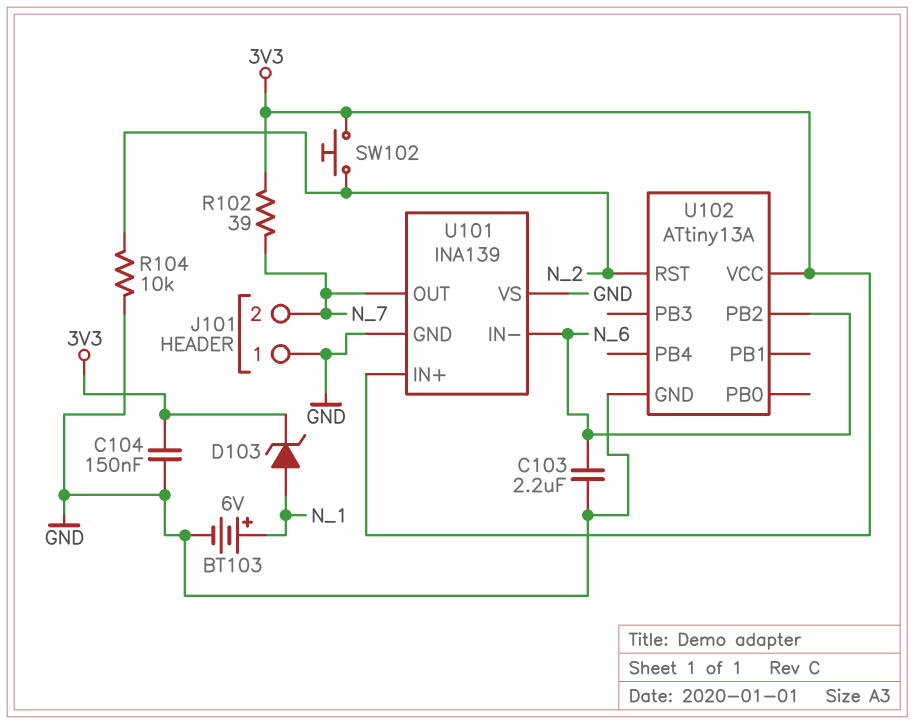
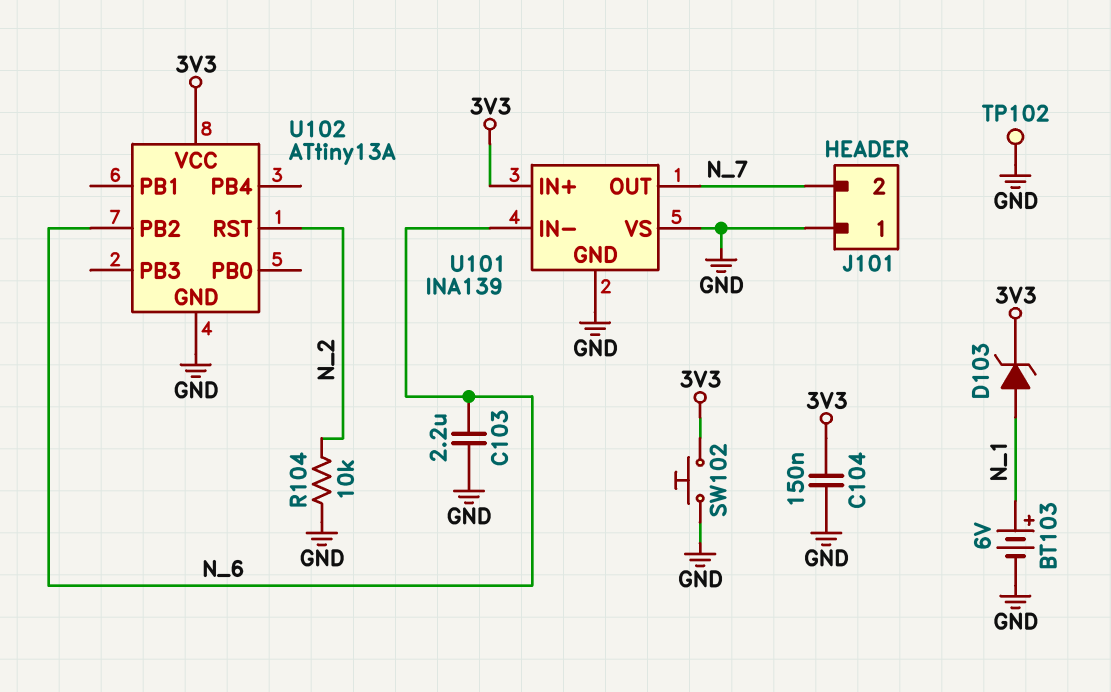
R102: 39 (3V3, N_7) -> none
SW102: button (3V3, N_2) -> button (3V3, GND)
TP102: none -> test point (GND)

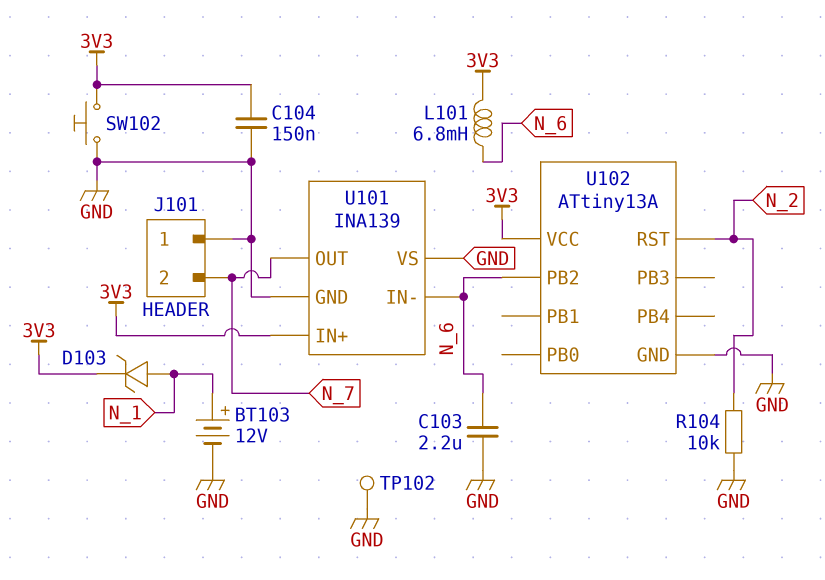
BT103: 6V (plus N_1, minus GND) -> 12V (plus N_1, minus GND)
L101: none -> 6.8mH (3V3, N_6)

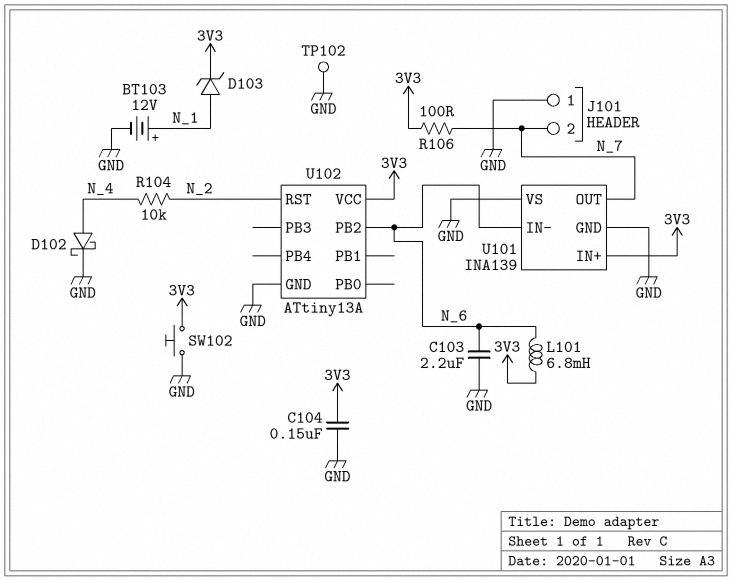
D102: none -> schottky (A N_4, K GND)
R104: 10k (GND, N_2) -> 10k (N_2, N_4)
R106: none -> 100 (3V3, N_7)

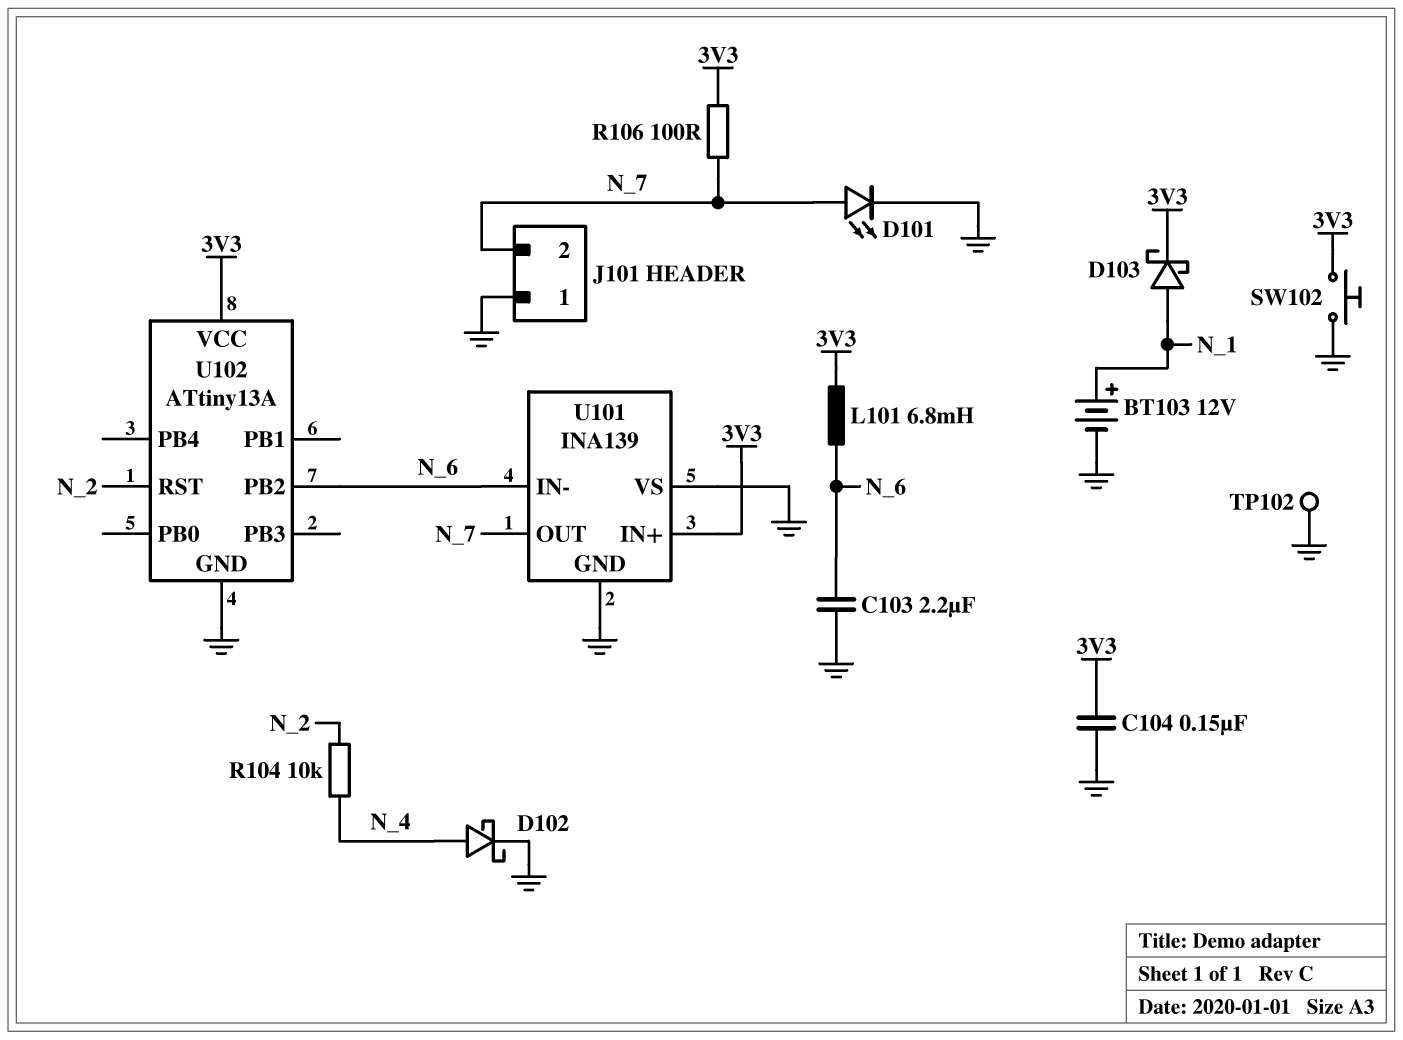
D101: none -> LED (A N_7, K GND)
D103: zener (A N_1, K 3V3) -> schottky (A N_1, K 3V3)

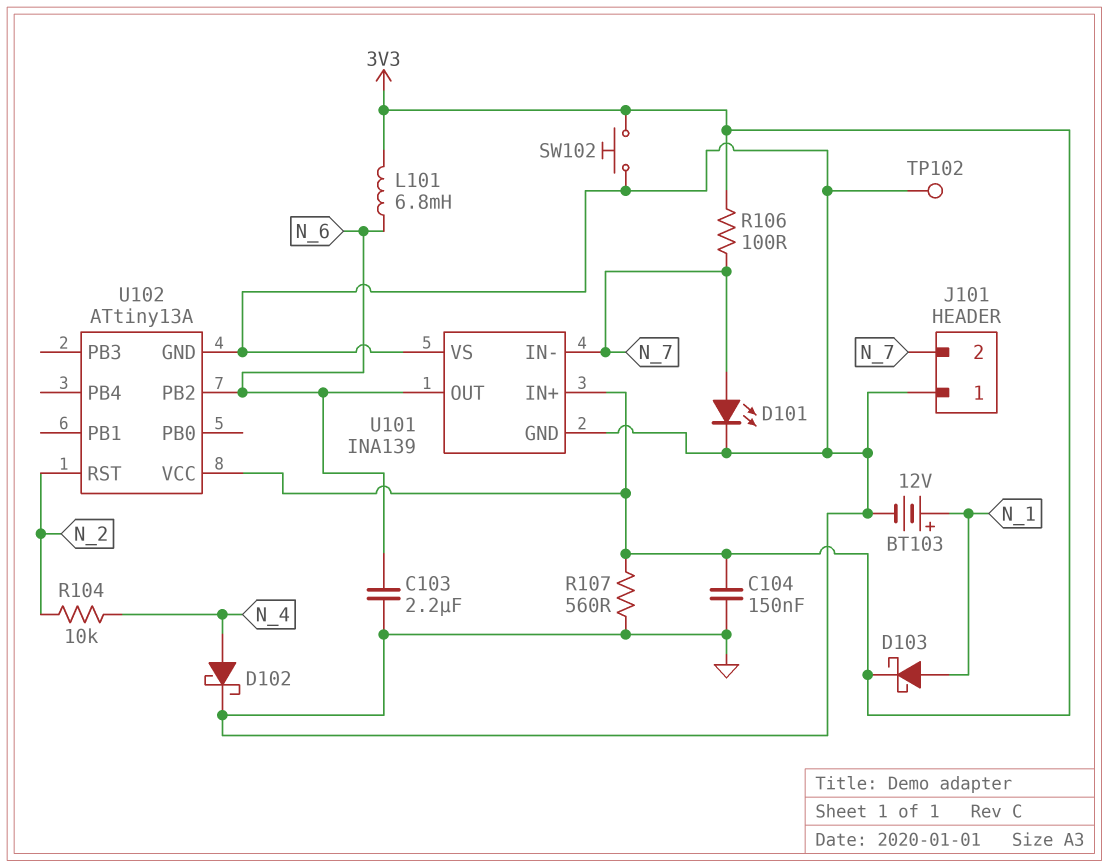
R107: none -> 560 (3V3, GND)
U101 pin IN-: N_6 -> N_7
U101 pin OUT: N_7 -> N_6

